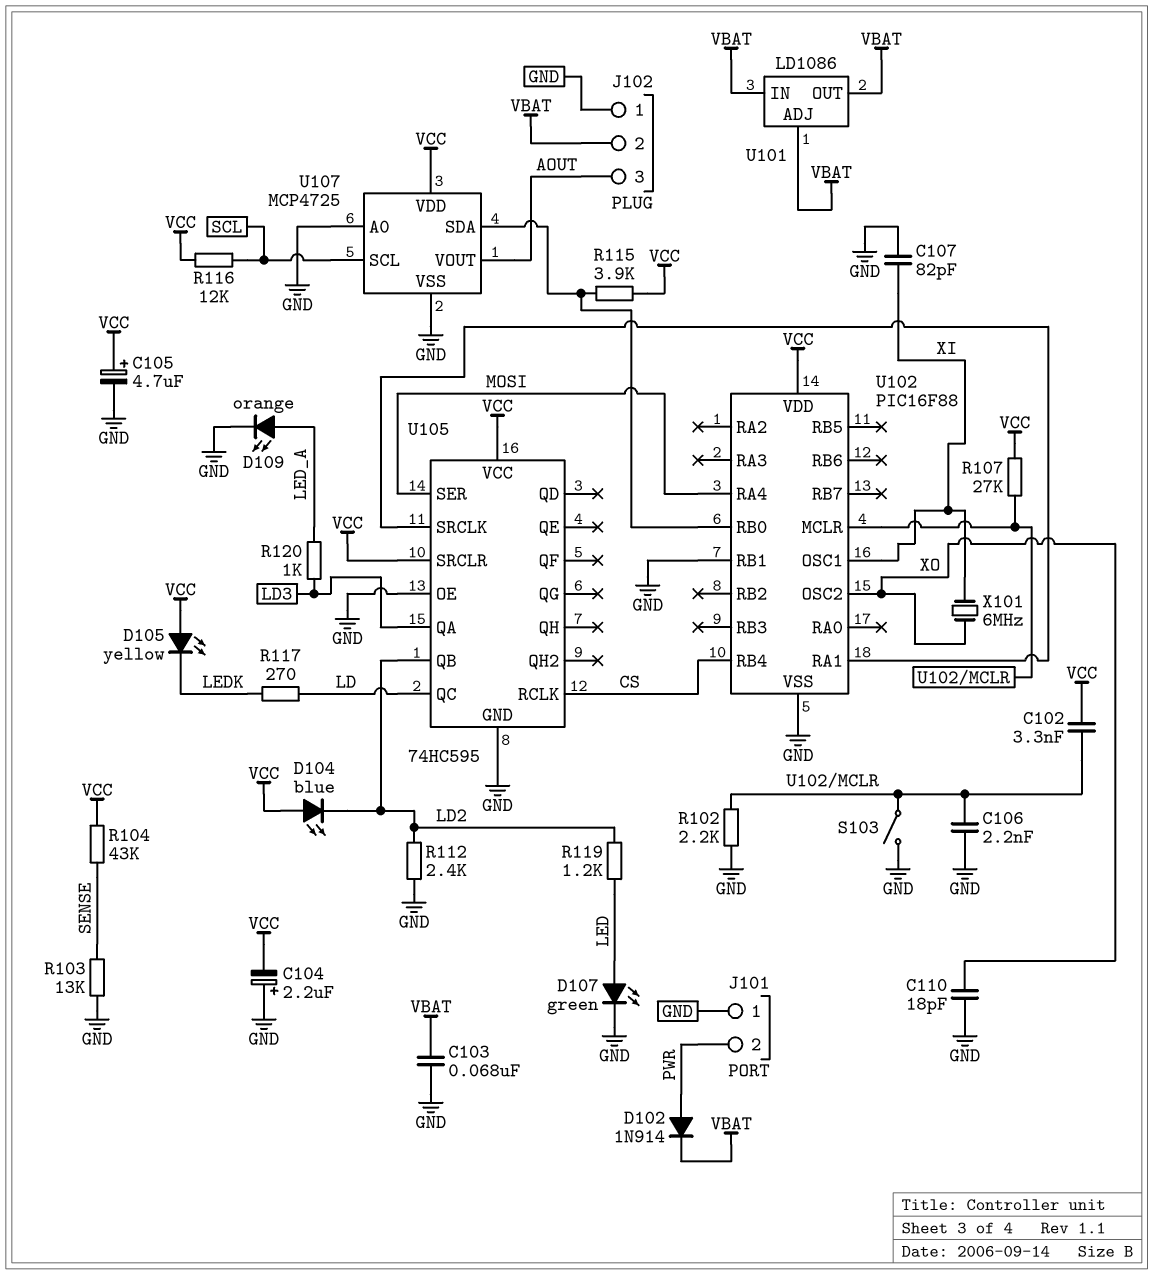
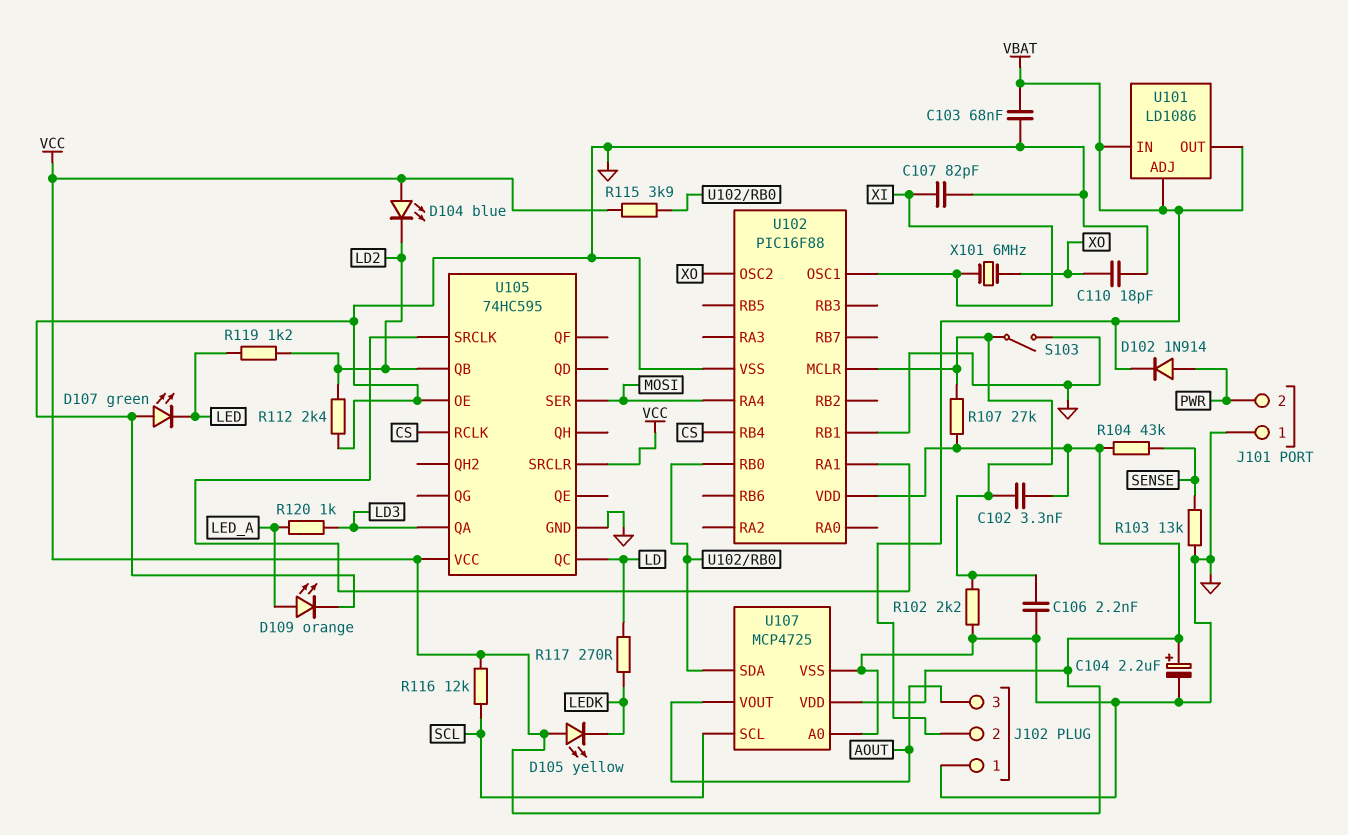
C104: 2.2uF (plus GND, minus VCC) -> 2.2uF (plus VCC, minus GND)
C105: 4.7uF (plus VCC, minus GND) -> none
D107: LED green (A LED, K GND) -> LED green (A GND, K LED)

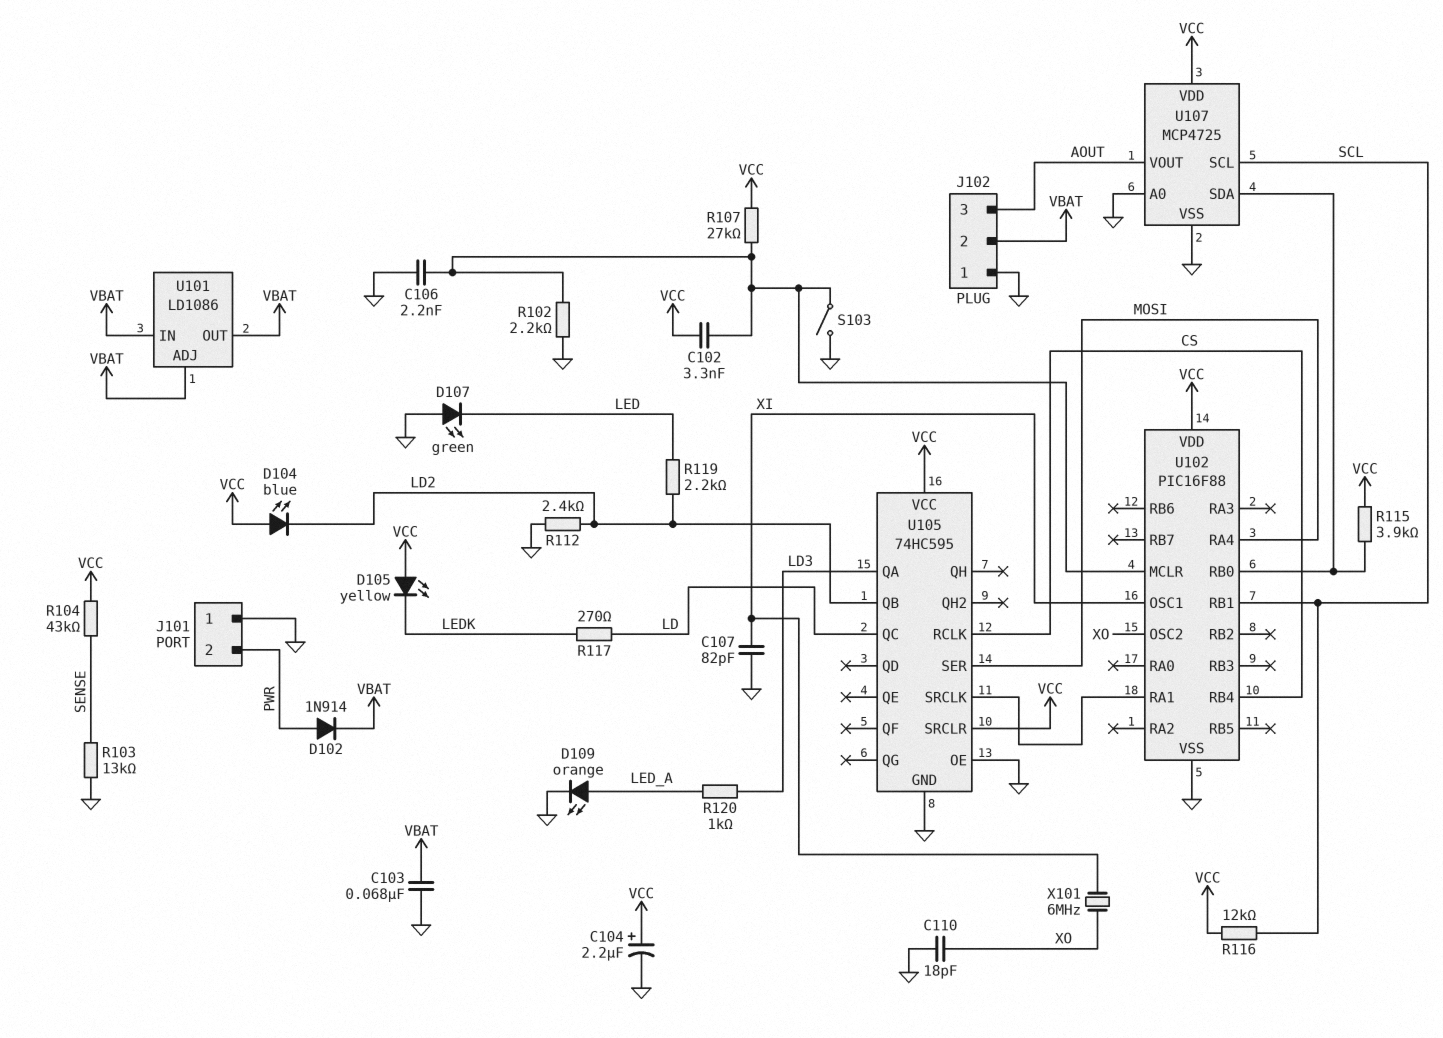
R119: 1.2k (LD2, LED) -> 2.2k (LD2, LED)
U102 pin RB1: GND -> SCL

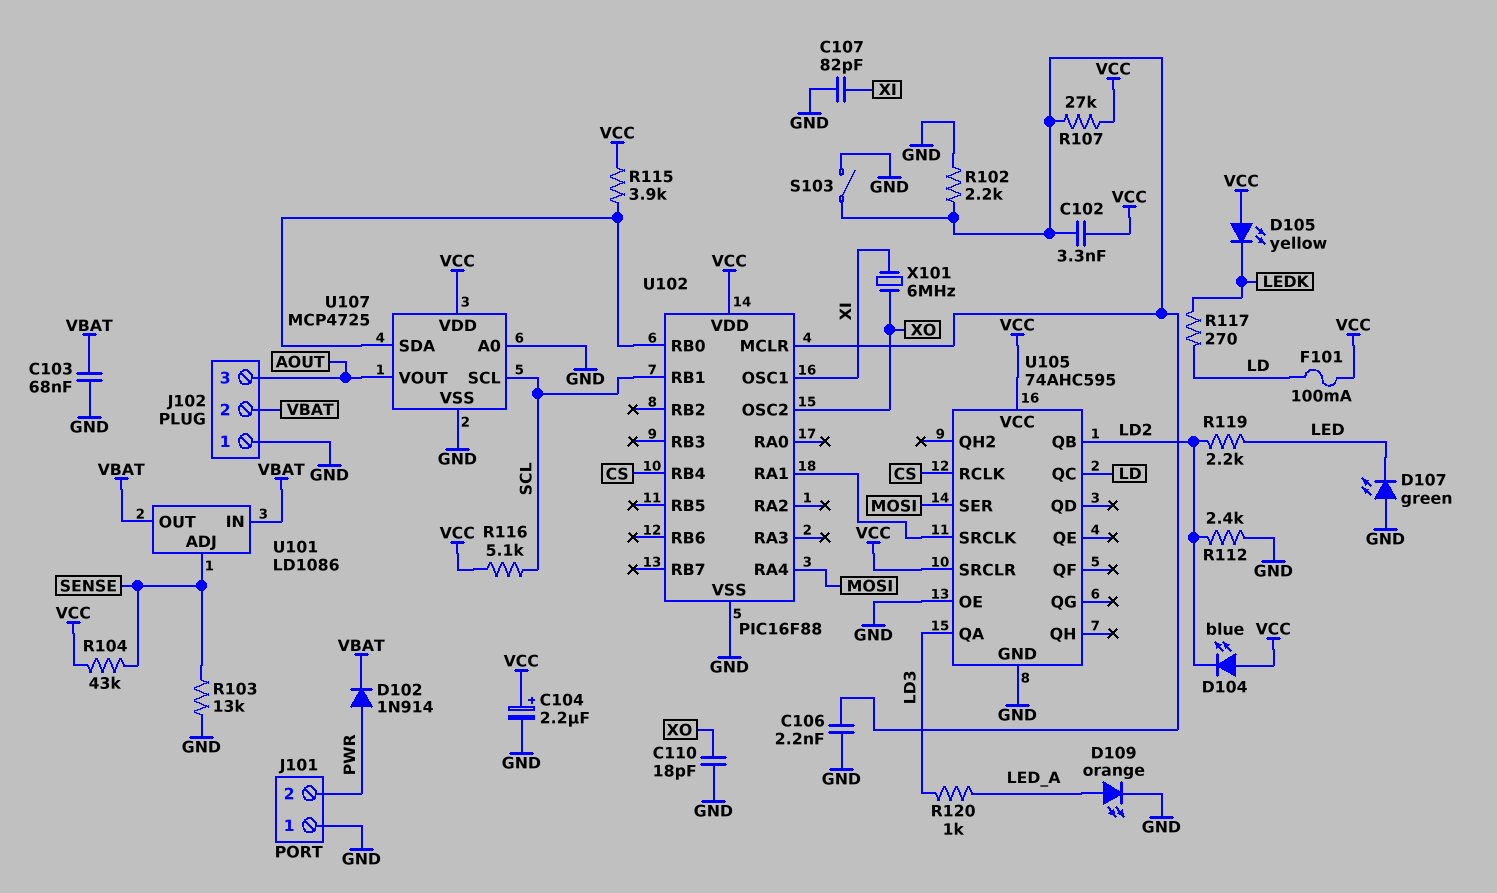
F101: none -> 100mA (LD, VCC)
R116: 12k (SCL, VCC) -> 5.1k (SCL, VCC)
U101 pin ADJ: VBAT -> SENSE
U105: 74HC595 -> 74AHC595

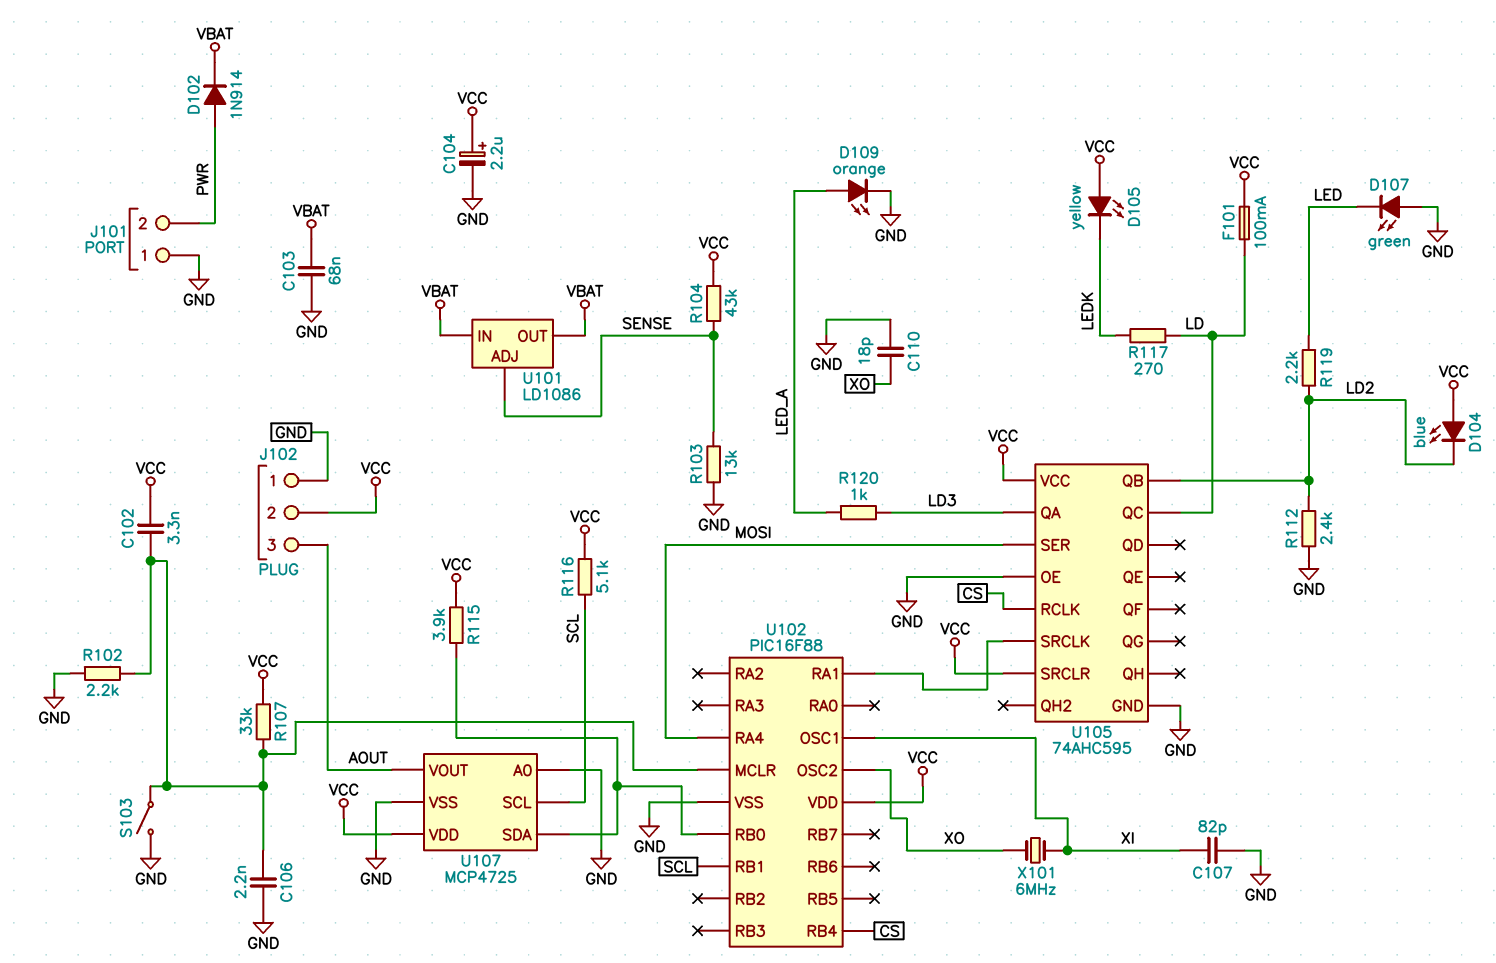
J102 pin 2: VBAT -> VCC
R107: 27k (U102/MCLR, VCC) -> 33k (U102/MCLR, VCC)

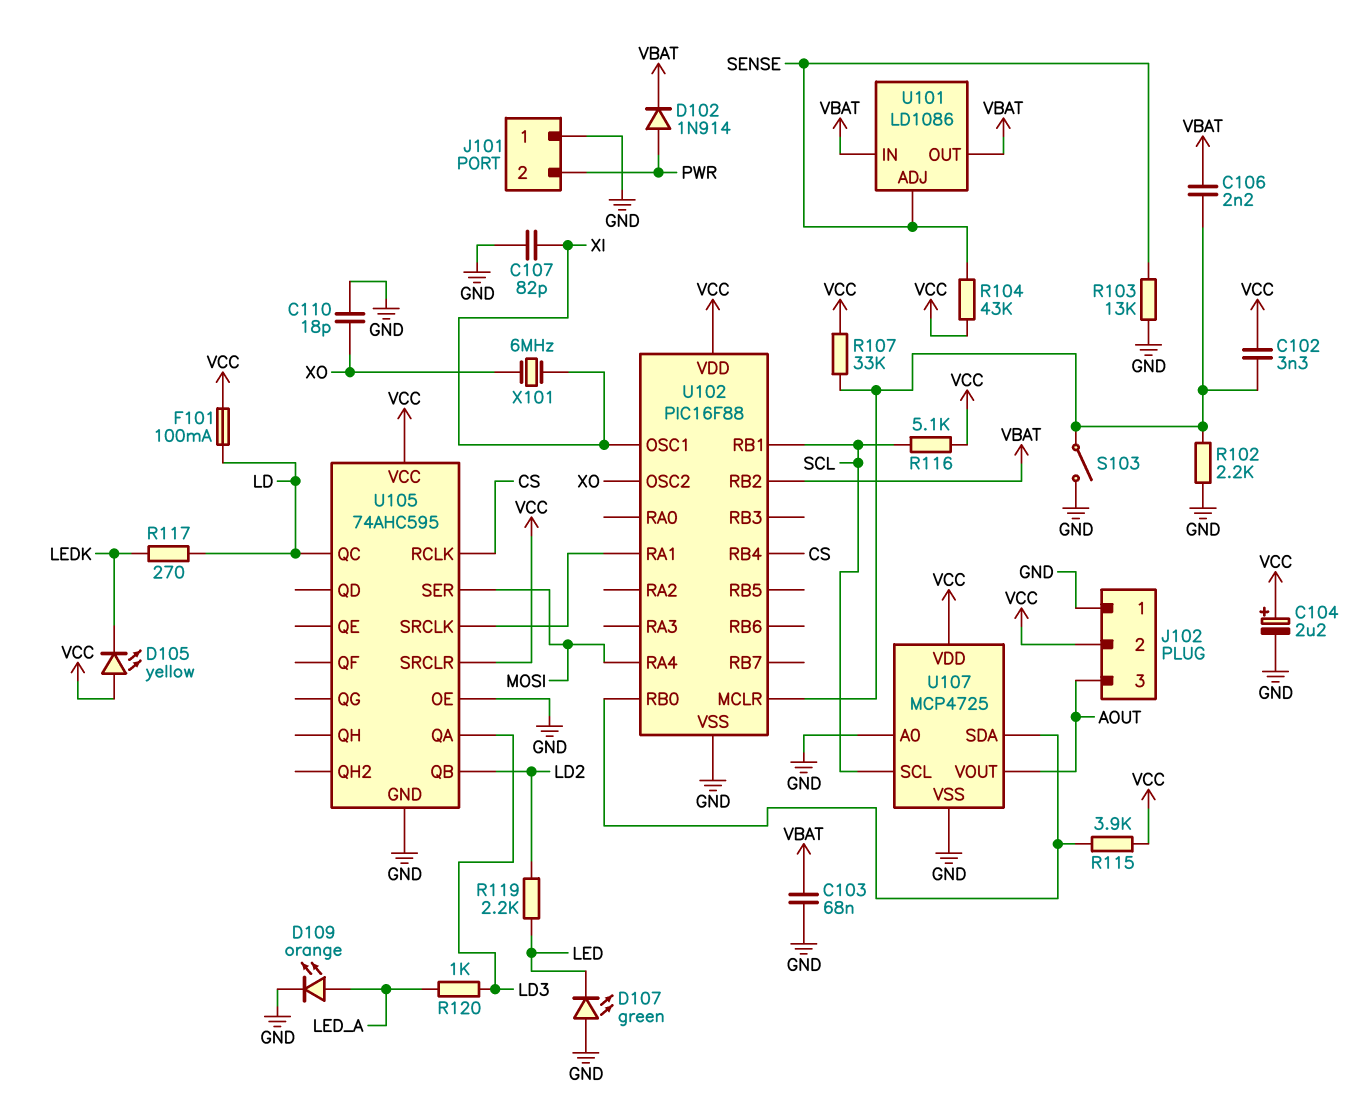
C106: 2.2nF (GND, U102/MCLR) -> 2.2nF (U102/MCLR, VBAT)
D104: LED blue (A VCC, K LD2) -> none
R112: 2.4k (GND, LD2) -> none
U102 pin RB2: none -> VBAT

